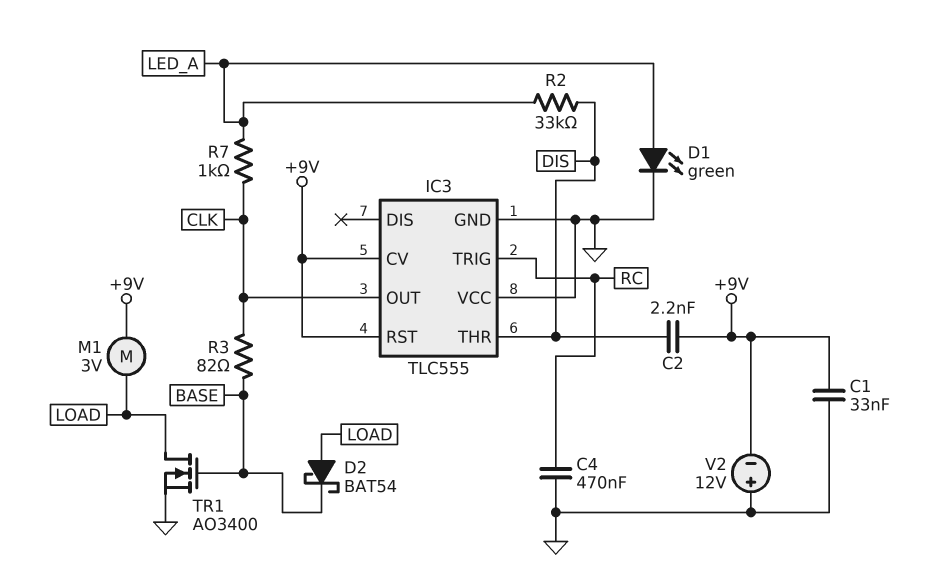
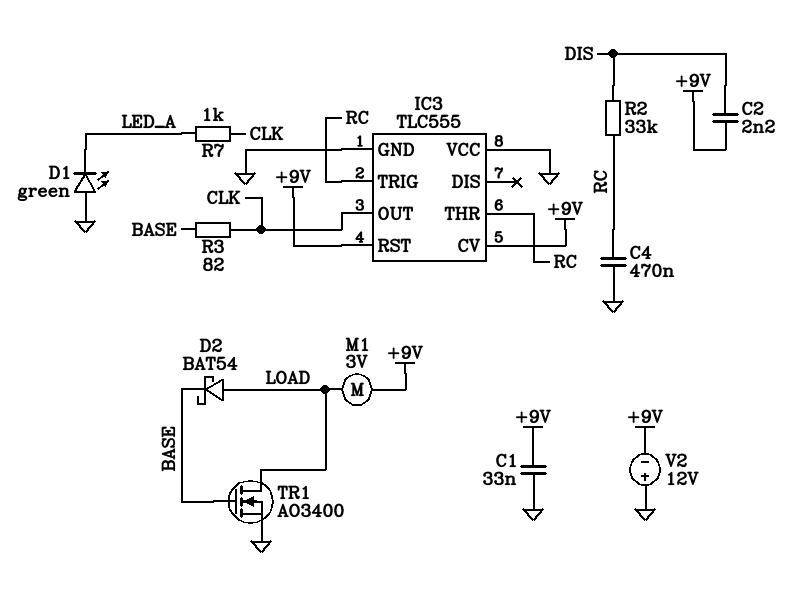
D1: LED green (A LED_A, K GND) -> LED green (A GND, K LED_A)
IC3 pin THR: DIS -> RC
R2: 33k (DIS, LED_A) -> 33k (DIS, RC)

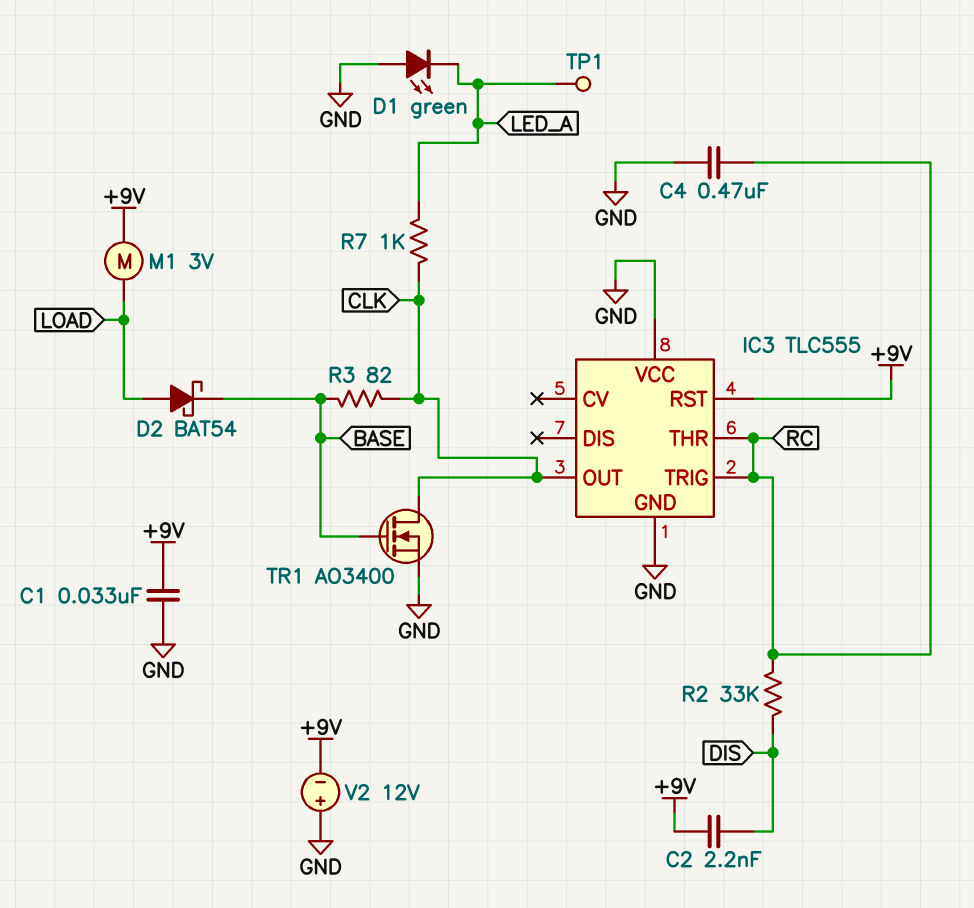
IC3 pin CV: +9V -> none
TP1: none -> test point (LED_A)
TR1: NMOS AO3400 (G BASE, D LOAD, S GND) -> NMOS AO3400 (G BASE, D CLK, S GND)

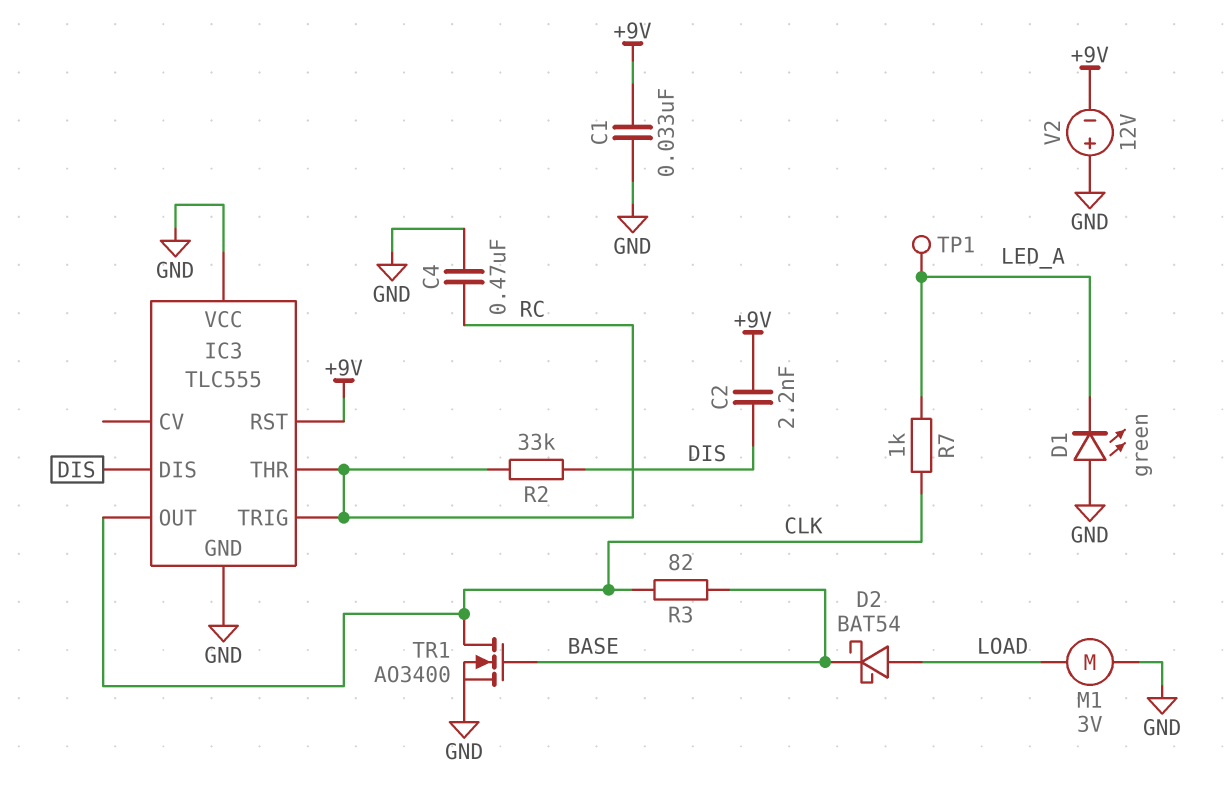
IC3 pin DIS: none -> DIS
M1: motor 3V (+9V, LOAD) -> motor 3V (GND, LOAD)

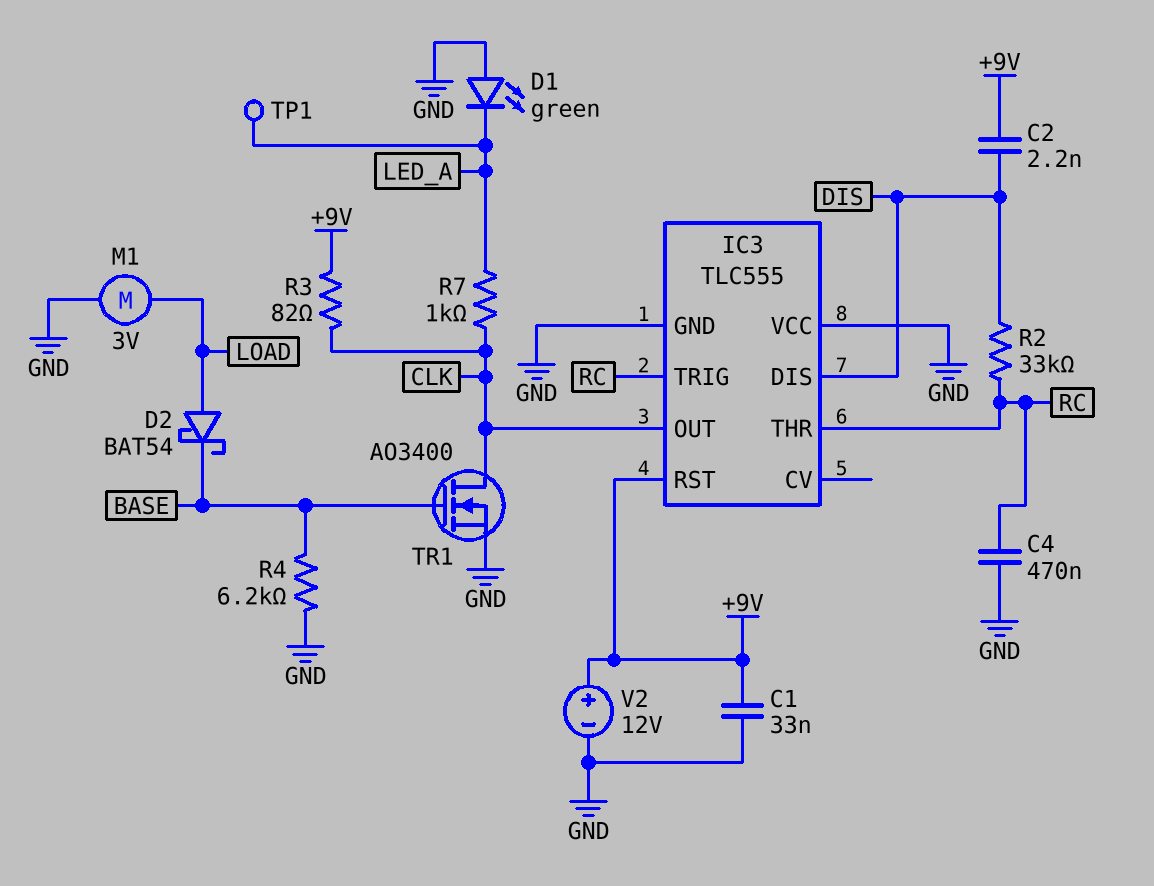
R3: 82 (BASE, CLK) -> 82 (+9V, CLK)
R4: none -> 6.2k (BASE, GND)
V2: 12V (plus GND, minus +9V) -> 12V (plus +9V, minus GND)

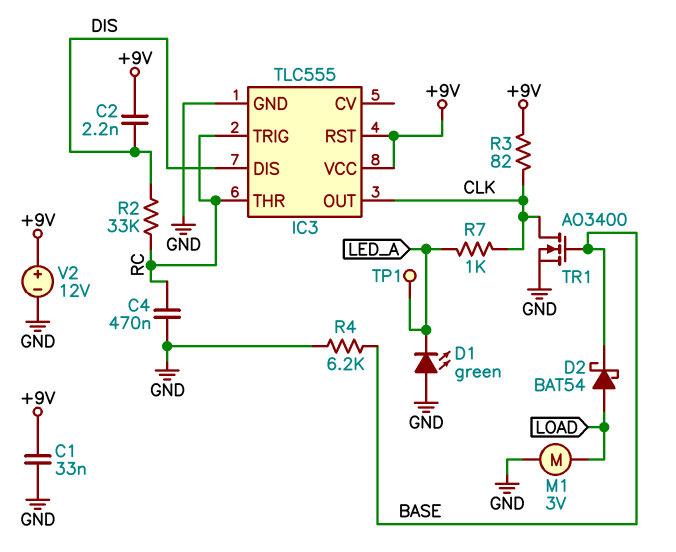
IC3 pin VCC: GND -> +9V

